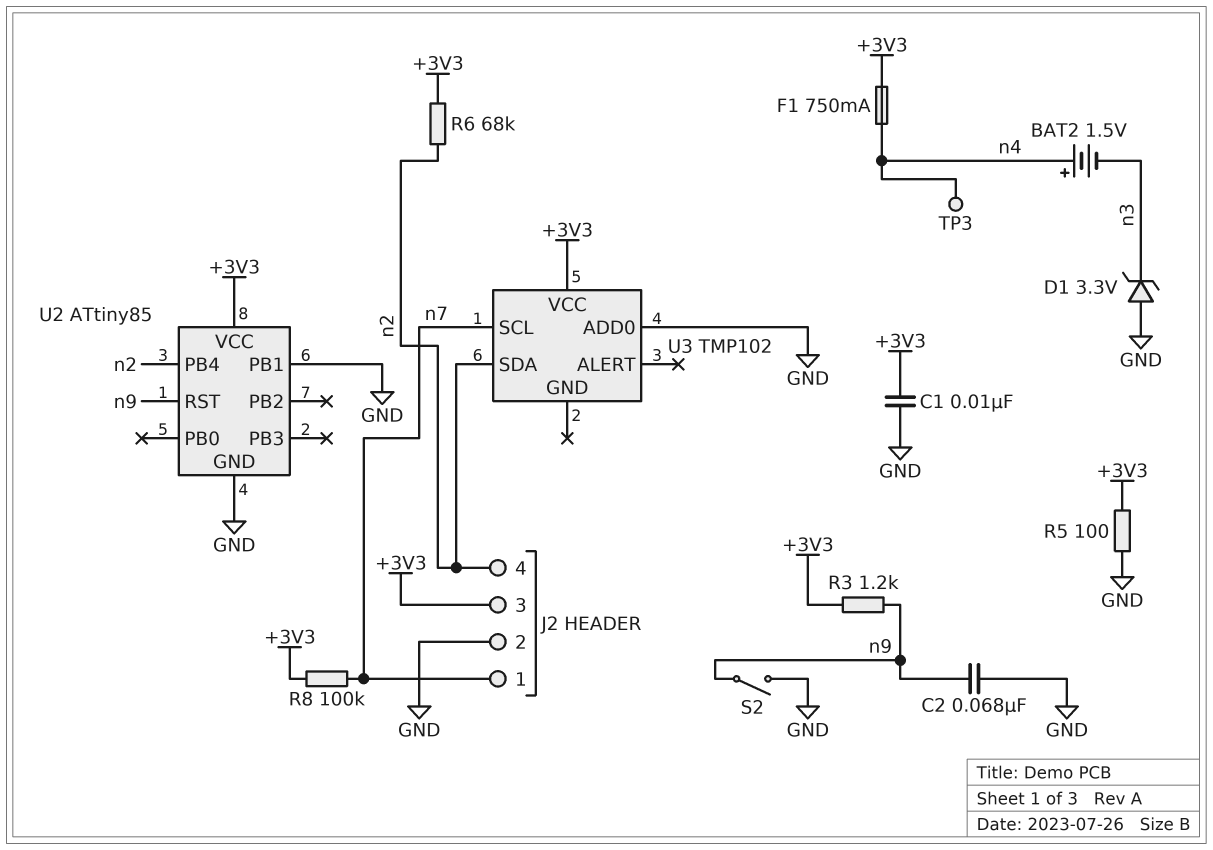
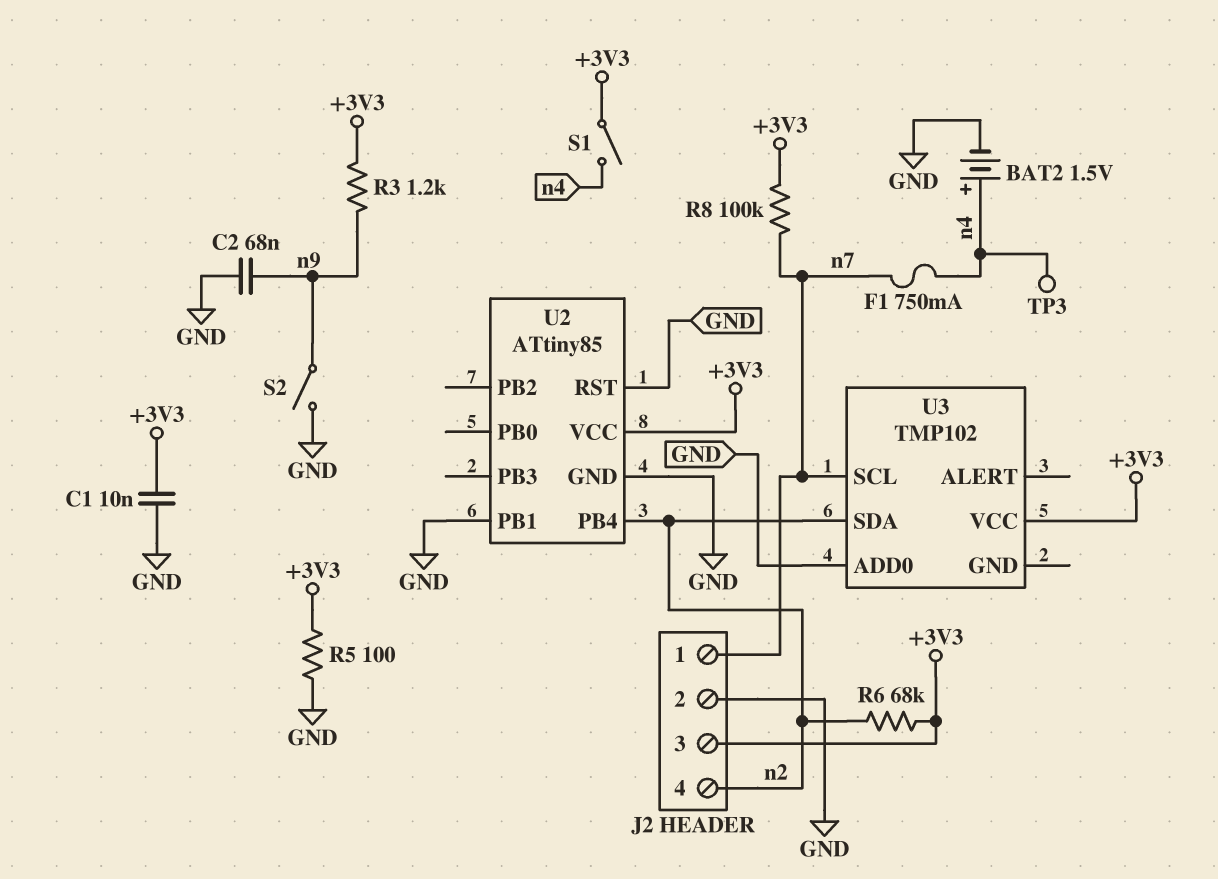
BAT2: 1.5V (plus n4, minus n3) -> 1.5V (plus n4, minus GND)
D1: zener 3.3V (A GND, K n3) -> none
F1: 750mA (+3V3, n4) -> 750mA (n4, n7)
S1: none -> switch (+3V3, n4)
U2 pin RST: n9 -> GND

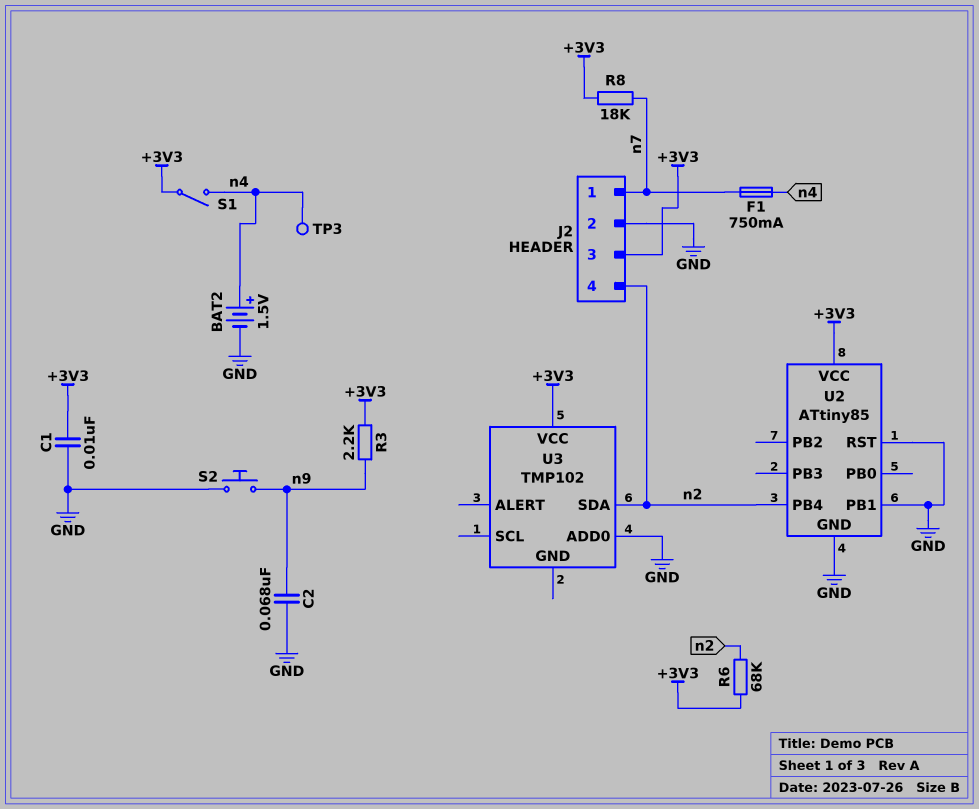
R3: 1.2k (+3V3, n9) -> 2.2k (+3V3, n9)
R5: 100 (+3V3, GND) -> none
R8: 100k (+3V3, n7) -> 18k (+3V3, n7)
S2: switch (GND, n9) -> button (GND, n9)
U3 pin SCL: n7 -> none

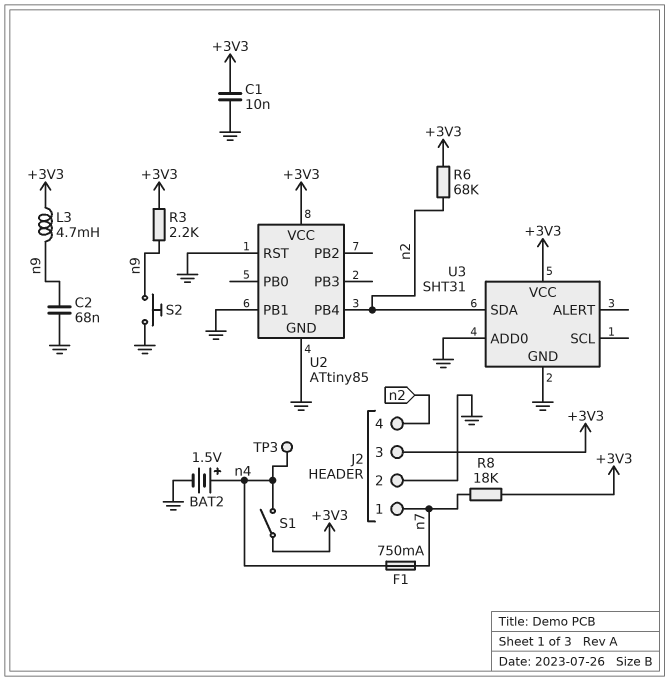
L3: none -> 4.7mH (+3V3, n9)
U3: TMP102 -> SHT31
U3 pin GND: none -> GND

